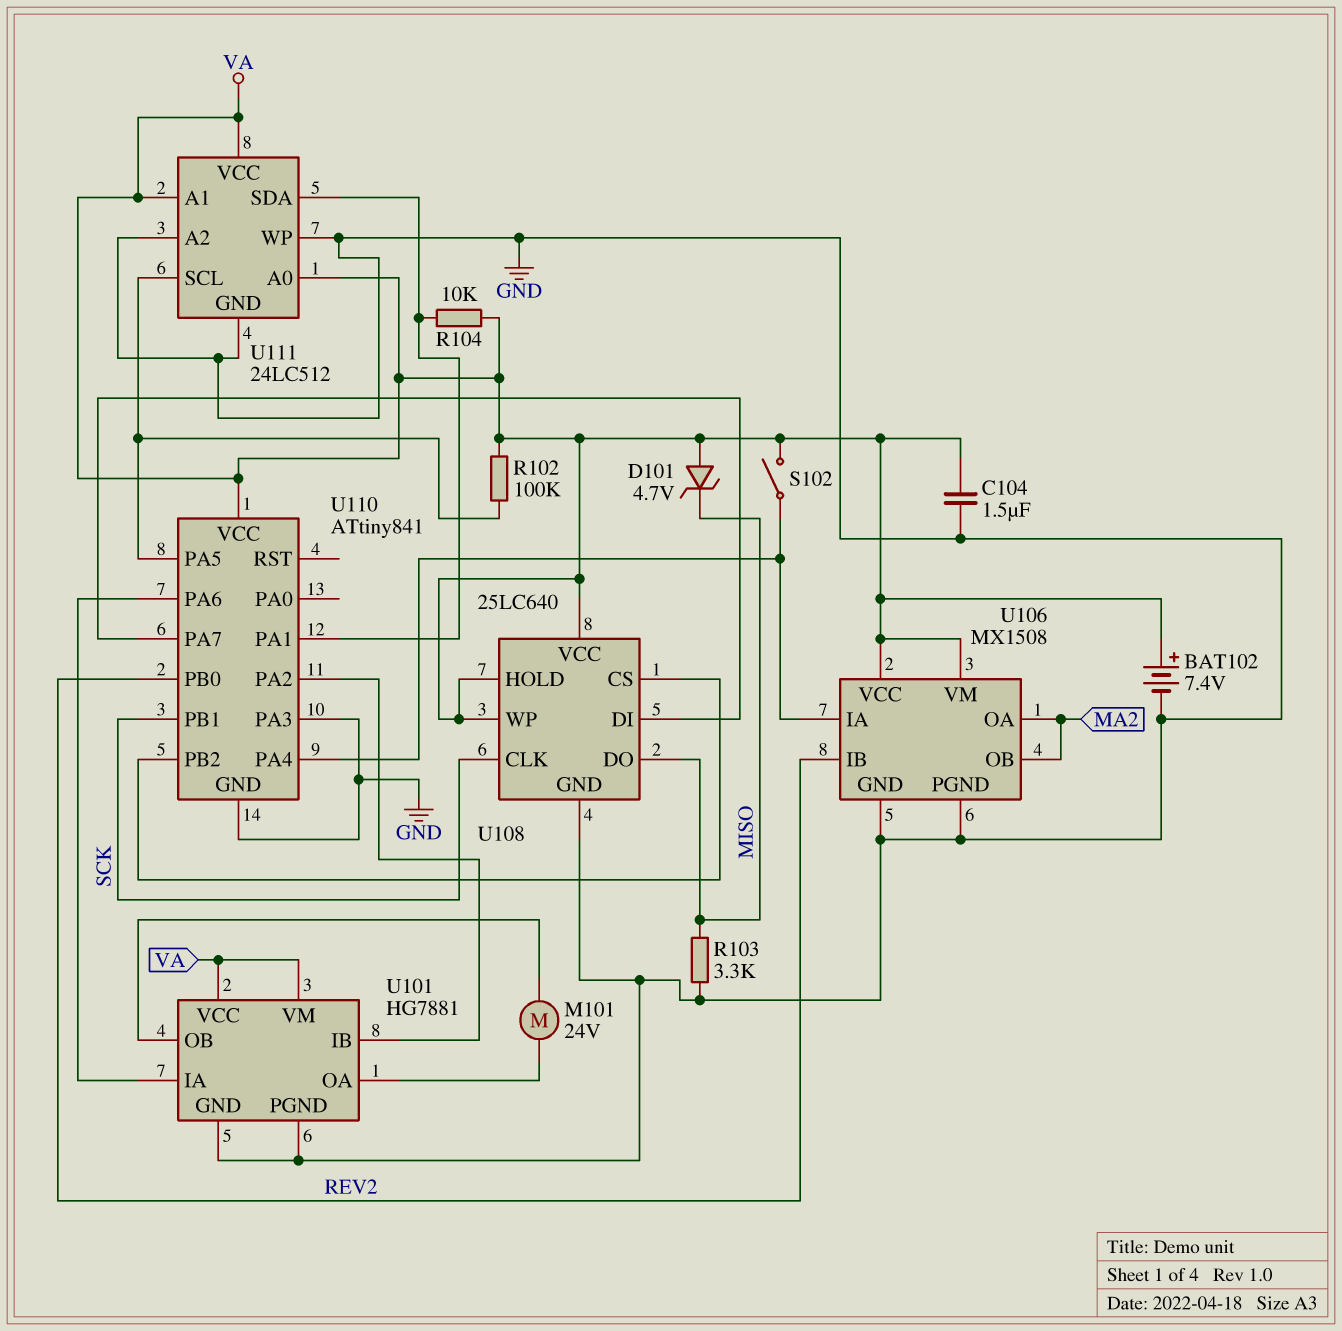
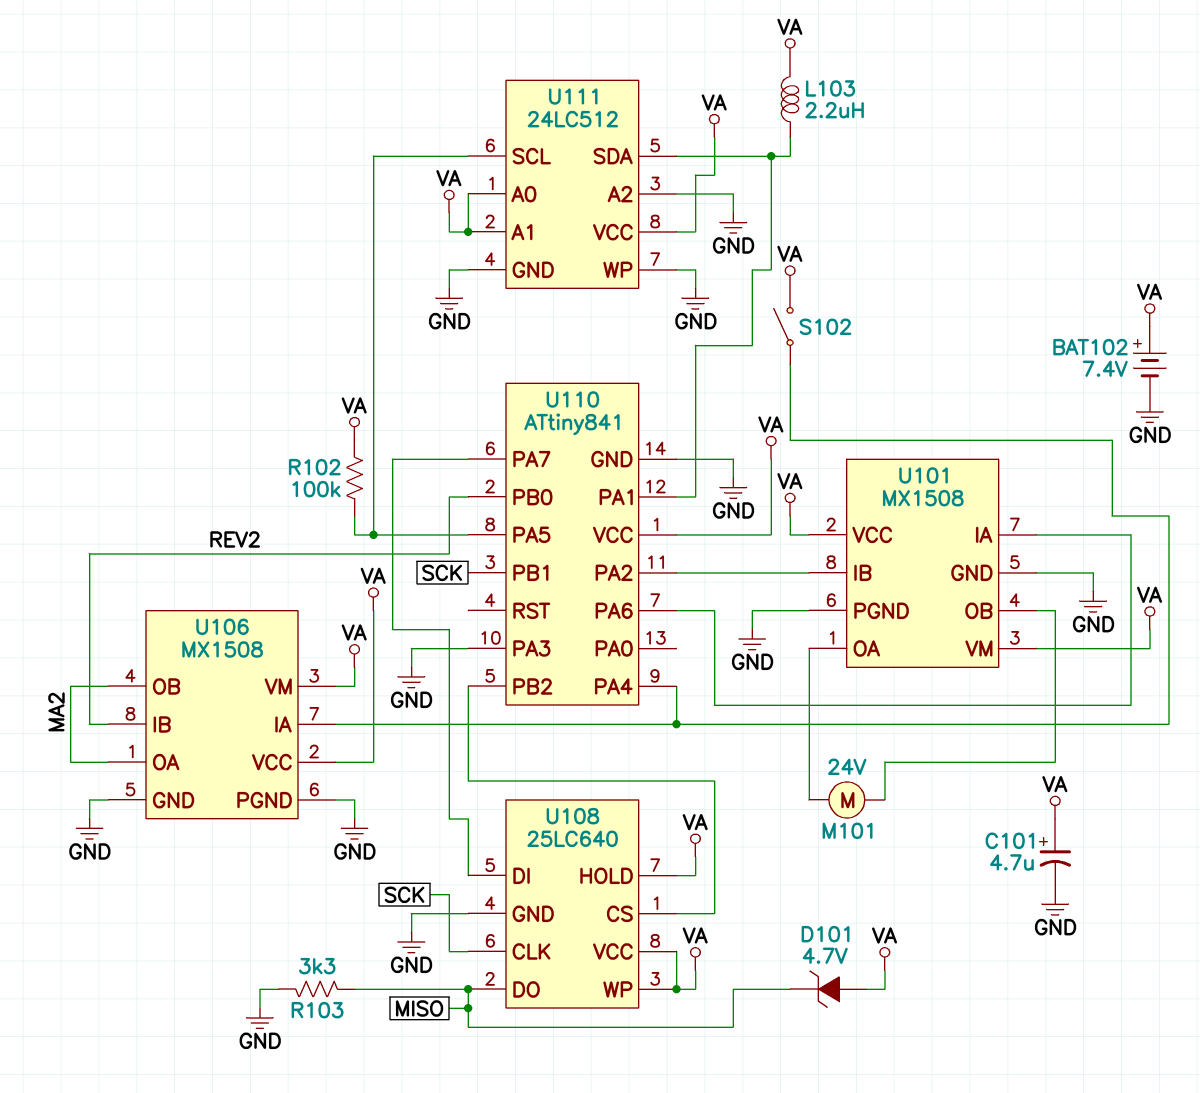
C101: none -> 4.7uF (plus VA, minus GND)
C104: 1.5uF (GND, VA) -> none
L103: none -> 2.2uH (U110/PA1, VA)
R104: 10k (U110/PA1, VA) -> none
U101: HG7881 -> MX1508

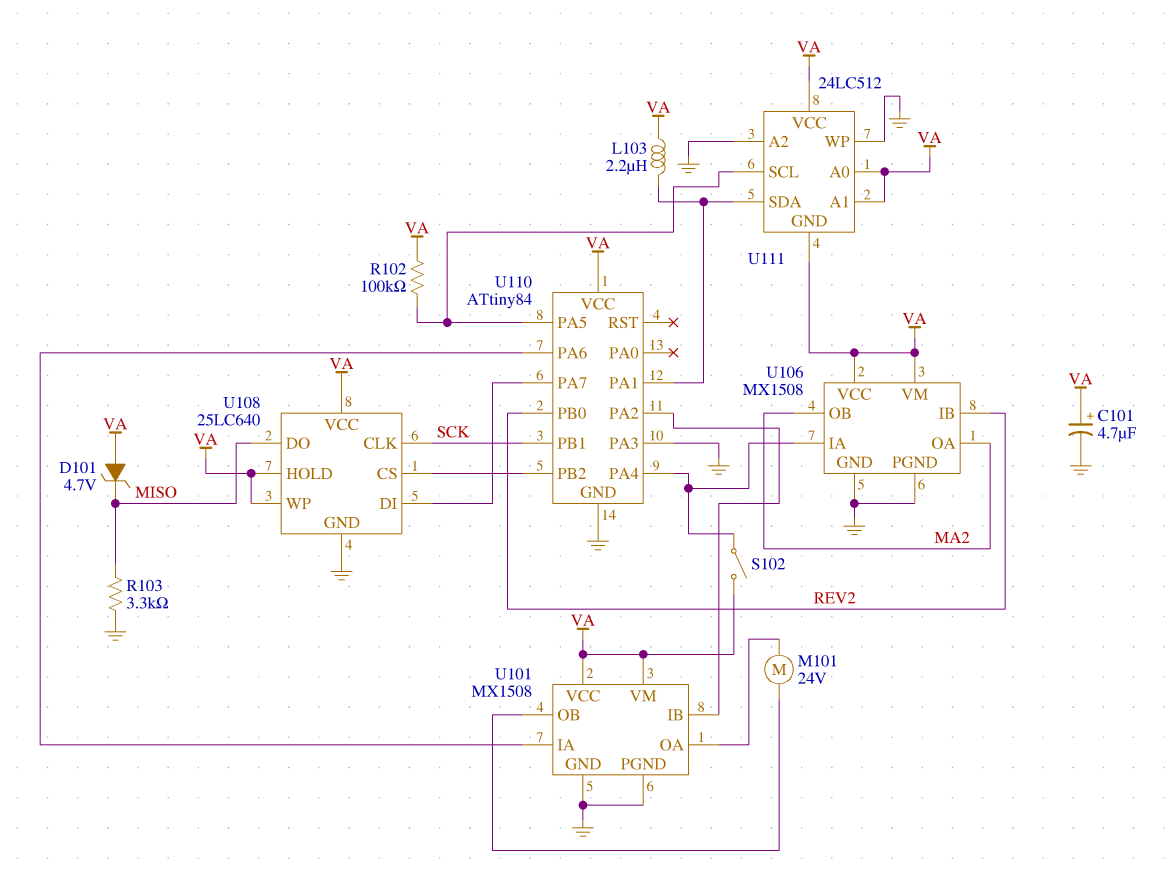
BAT102: 7.4V (plus VA, minus GND) -> none
U110: ATtiny841 -> ATtiny84
U111 pin GND: GND -> VA

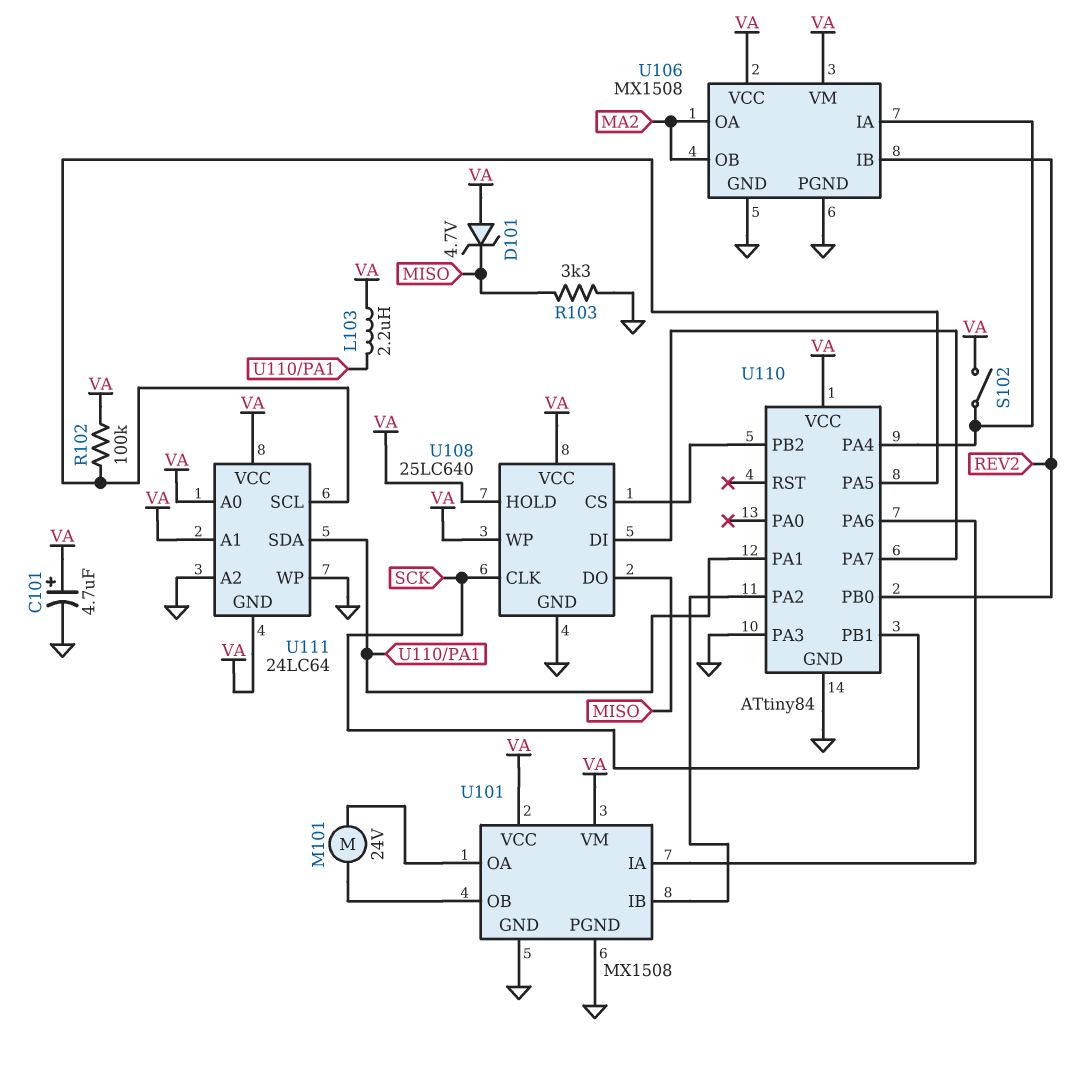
U111: 24LC512 -> 24LC64

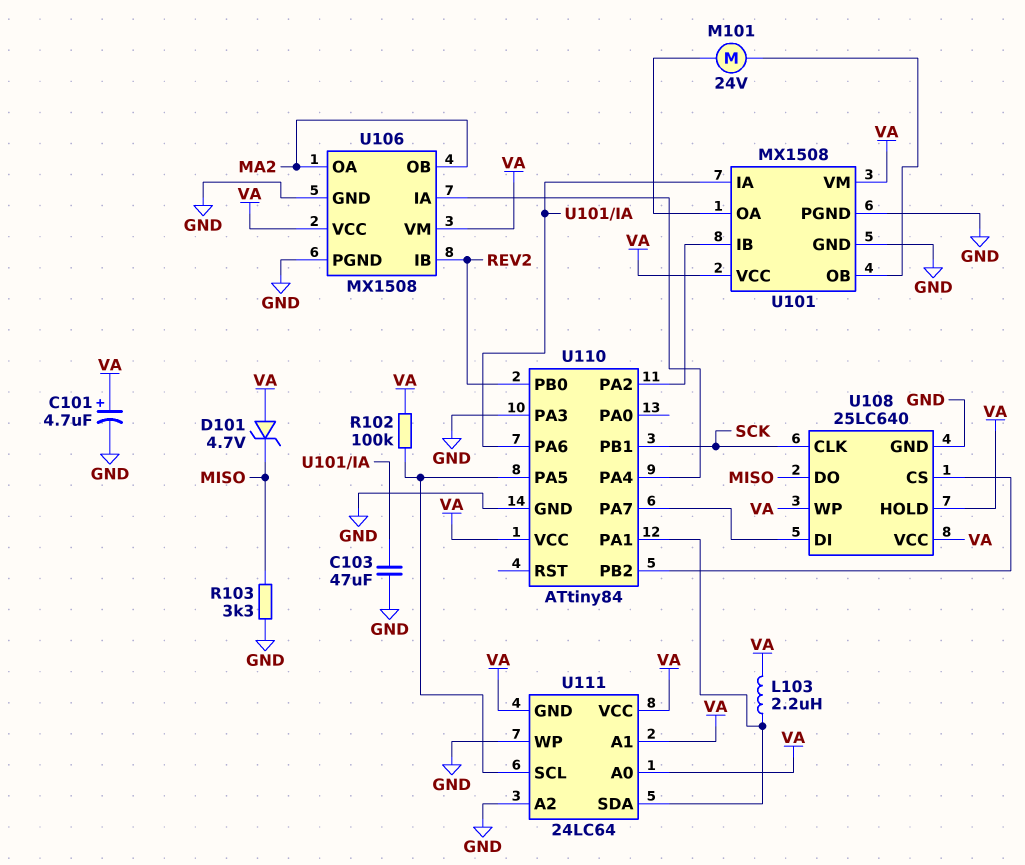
C103: none -> 47uF (GND, U101/IA)
S102: switch (U106/IA, VA) -> none

